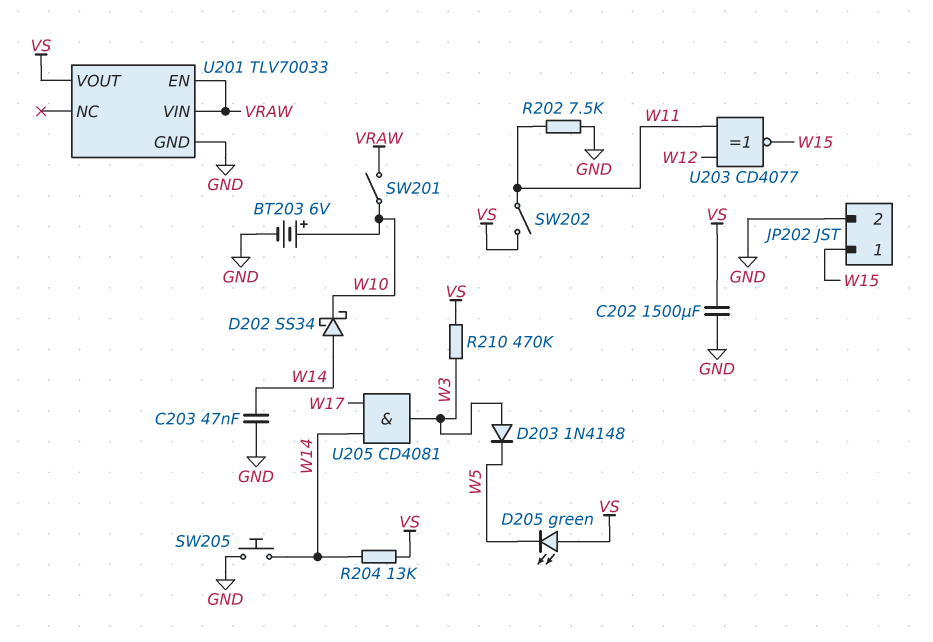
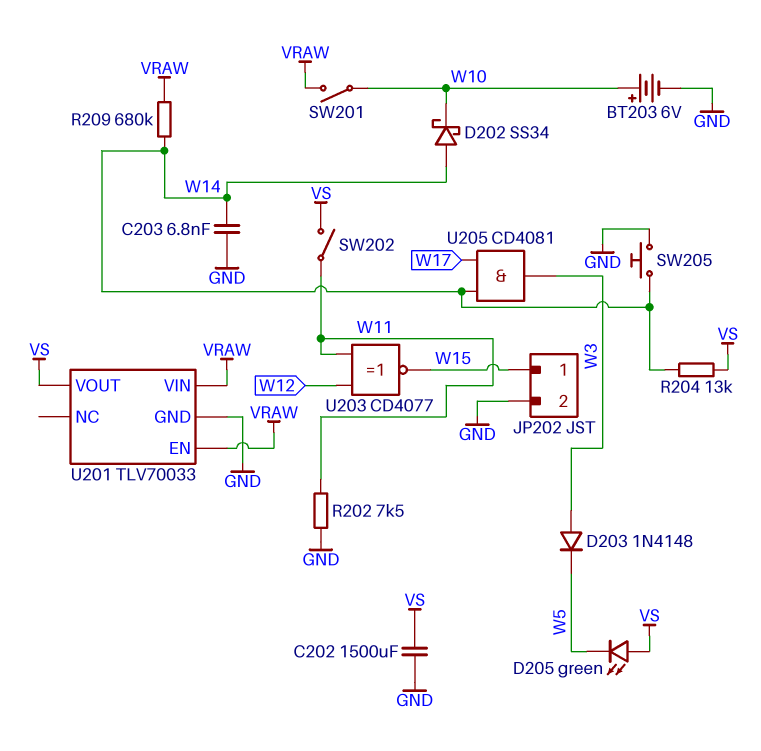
C203: 47nF (GND, W14) -> 6.8nF (GND, W14)
R209: none -> 680k (VRAW, W14)
R210: 470k (VS, W3) -> none

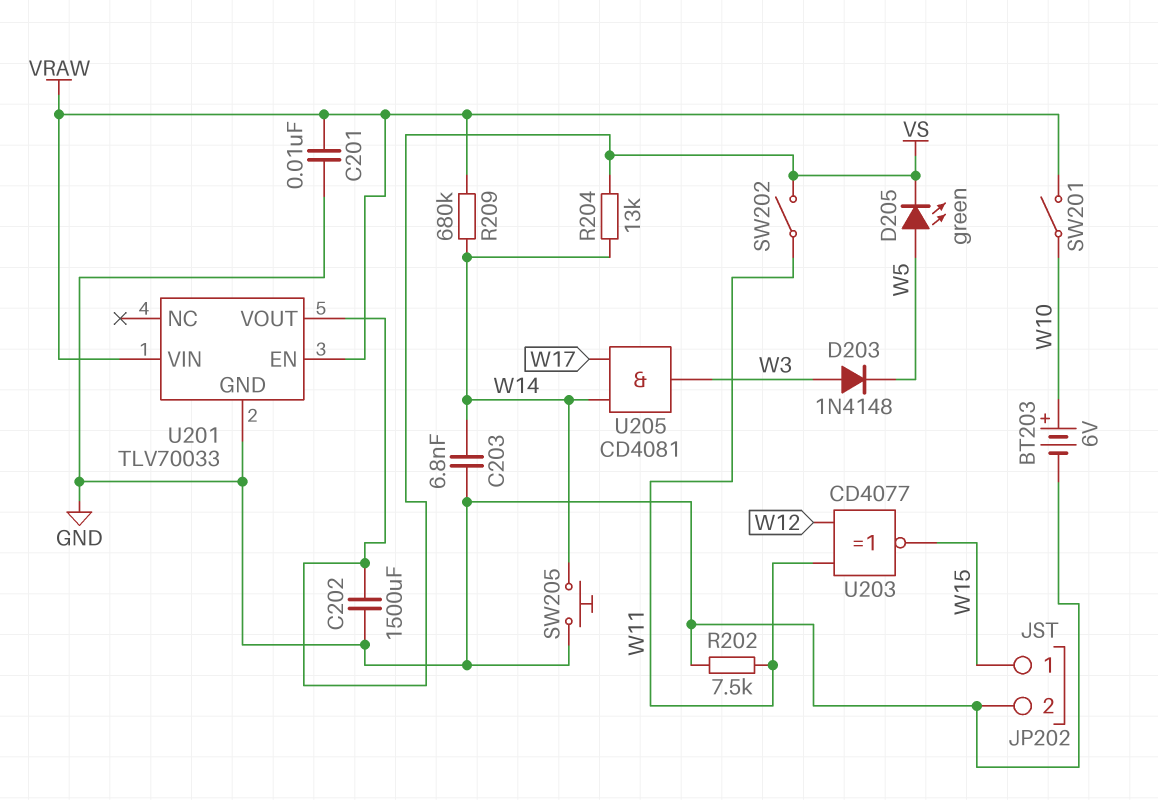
C201: none -> 10nF (GND, VRAW)
D202: schottky SS34 (A W14, K W10) -> none
D205: LED green (A VS, K W5) -> LED green (A W5, K VS)

